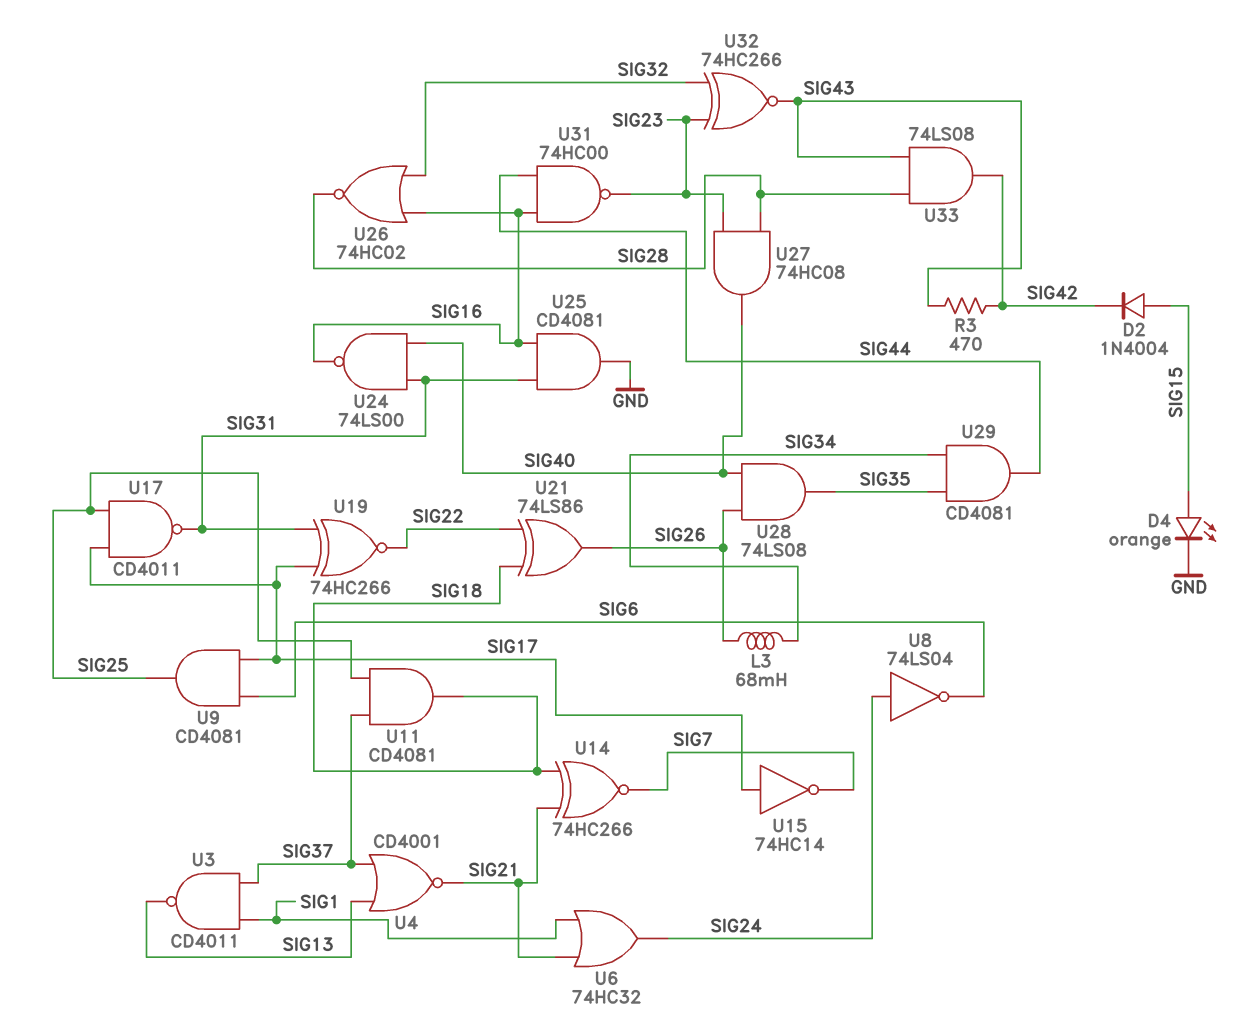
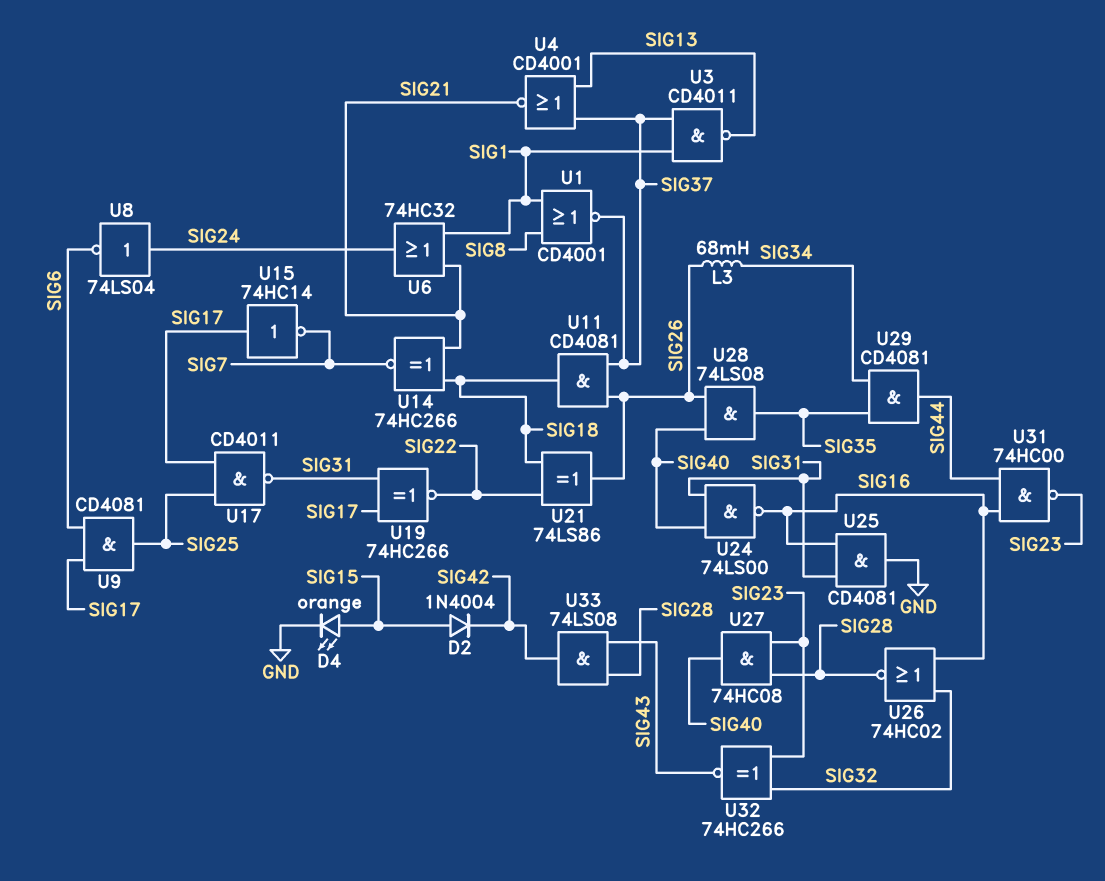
R3: 470 (SIG42, SIG43) -> none
U1: none -> NOR CD4001 (in SIG1, in SIG8, out SIG37)
U11: AND CD4081 (in SIG25, in SIG37, out SIG18) -> AND CD4081 (in SIG26, in SIG37, out SIG18)

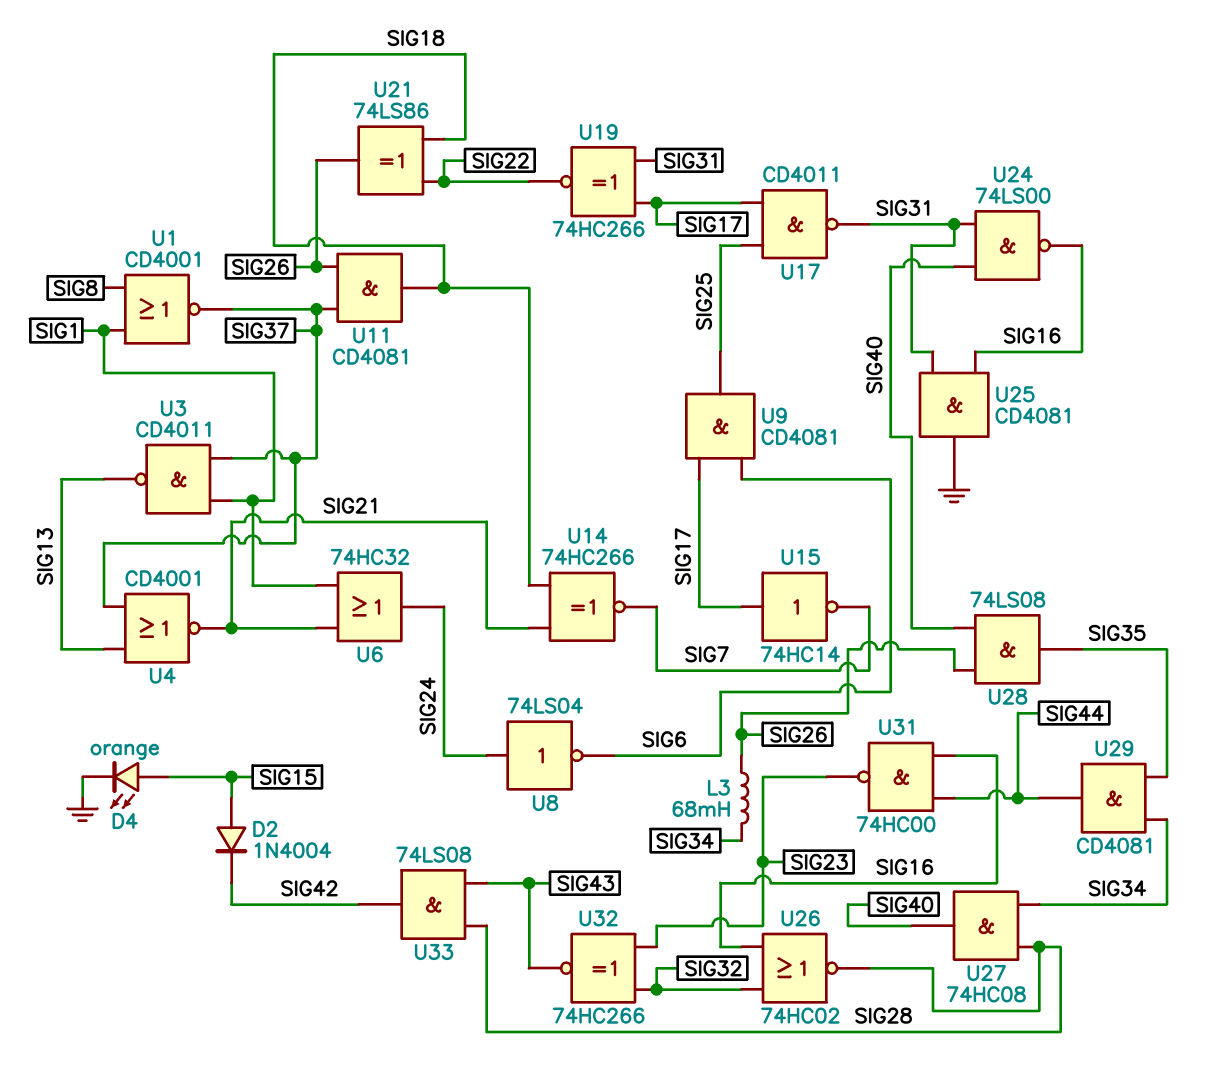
U27: AND 74HC08 (in SIG23, in SIG28, out SIG40) -> AND 74HC08 (in SIG28, in SIG34, out SIG40)

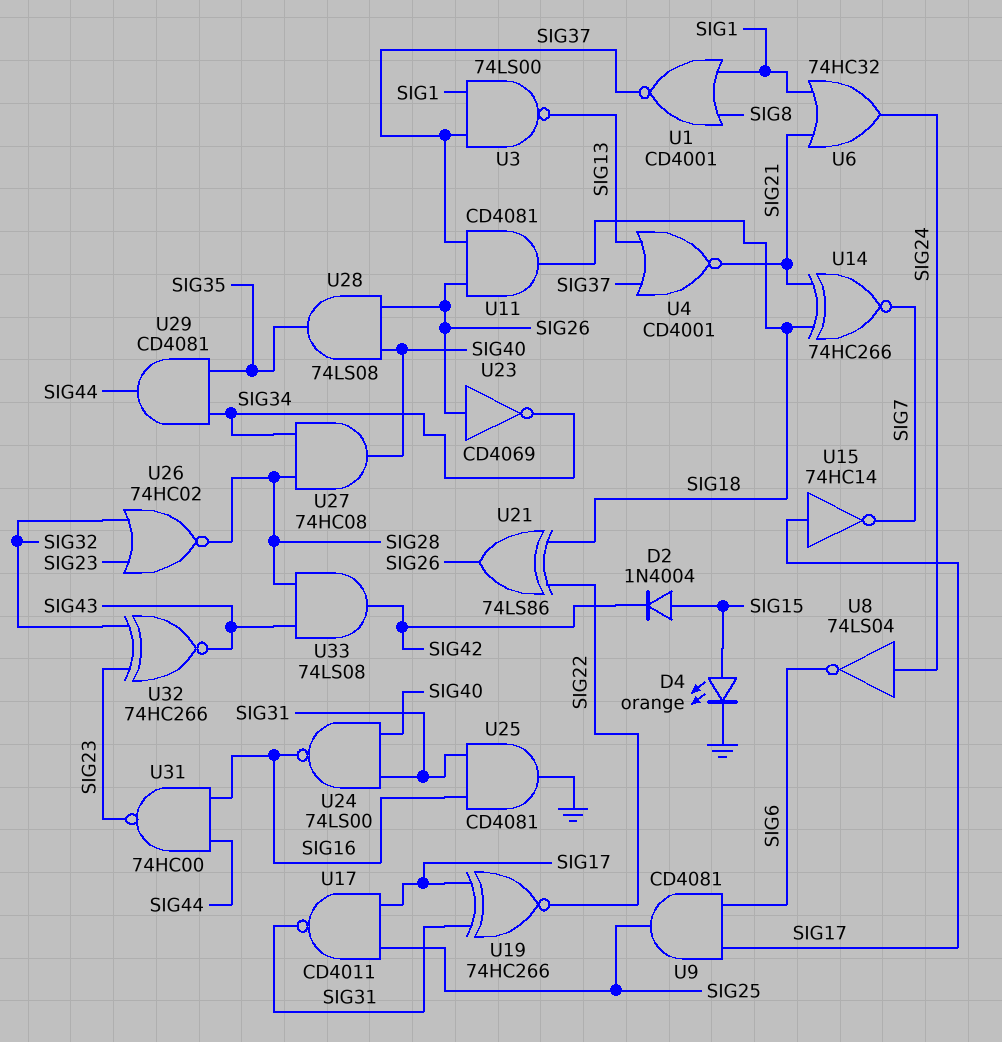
L3: 68mH (SIG26, SIG34) -> none
U3: NAND CD4011 (in SIG1, in SIG37, out SIG13) -> NAND 74LS00 (in SIG1, in SIG37, out SIG13)
U23: none -> NOT CD4069 (in SIG26, out SIG34)
U26: NOR 74HC02 (in SIG16, in SIG32, out SIG28) -> NOR 74HC02 (in SIG23, in SIG32, out SIG28)

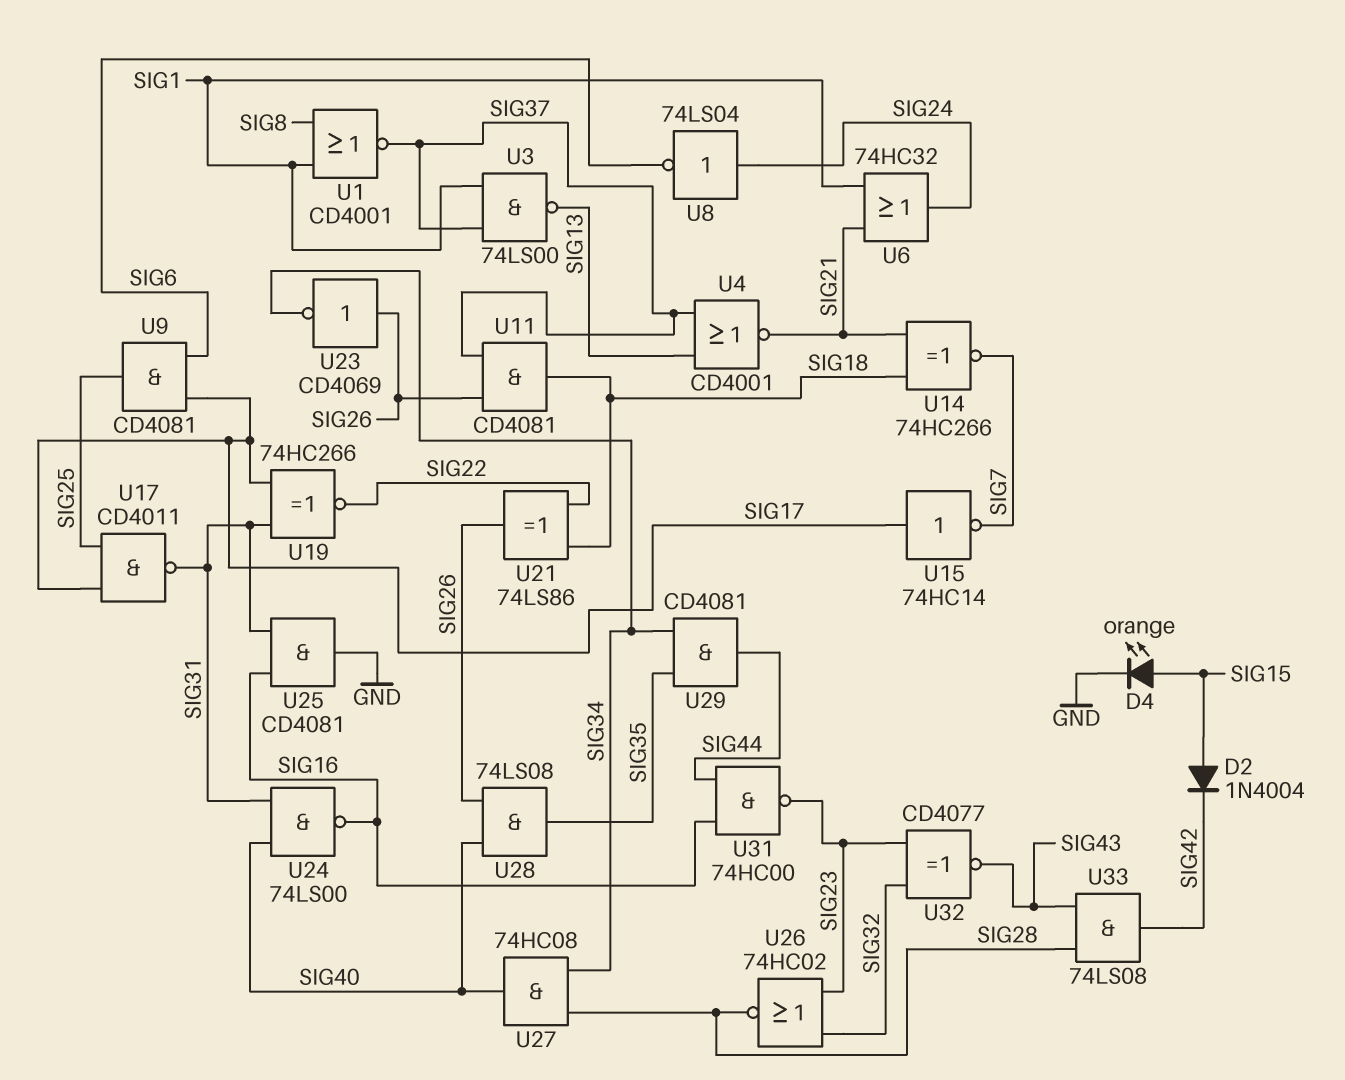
U32: XNOR 74HC266 (in SIG23, in SIG32, out SIG43) -> XNOR CD4077 (in SIG23, in SIG32, out SIG43)

